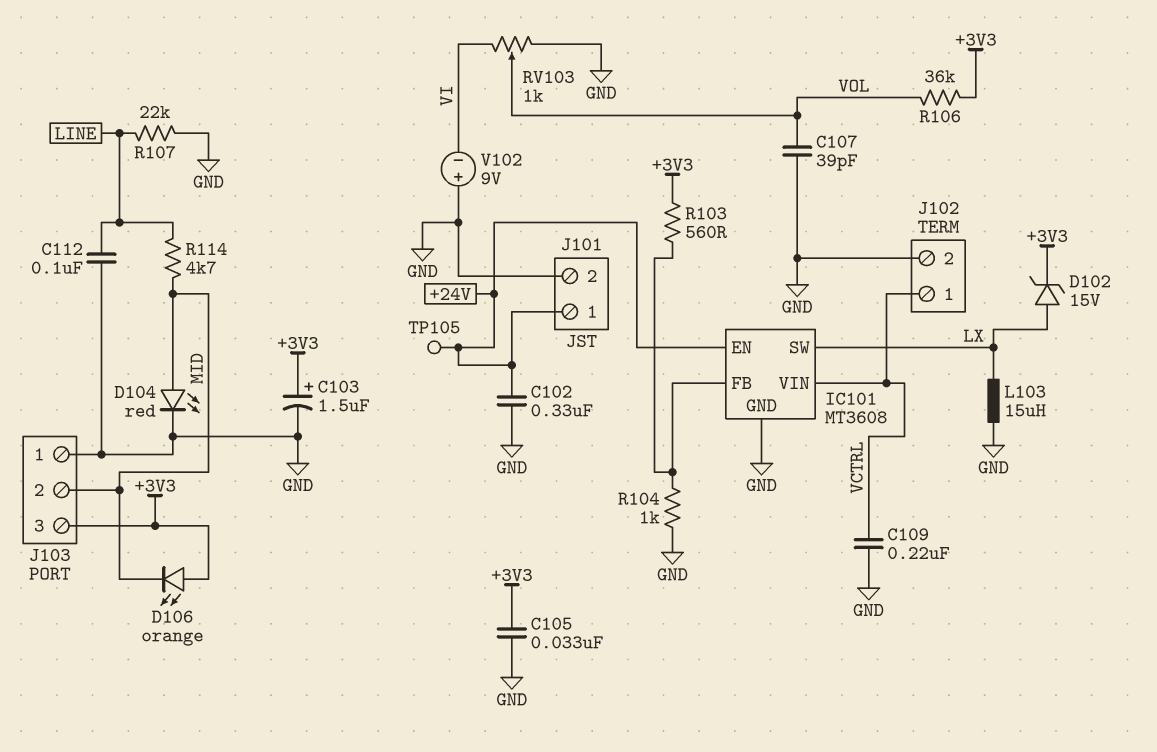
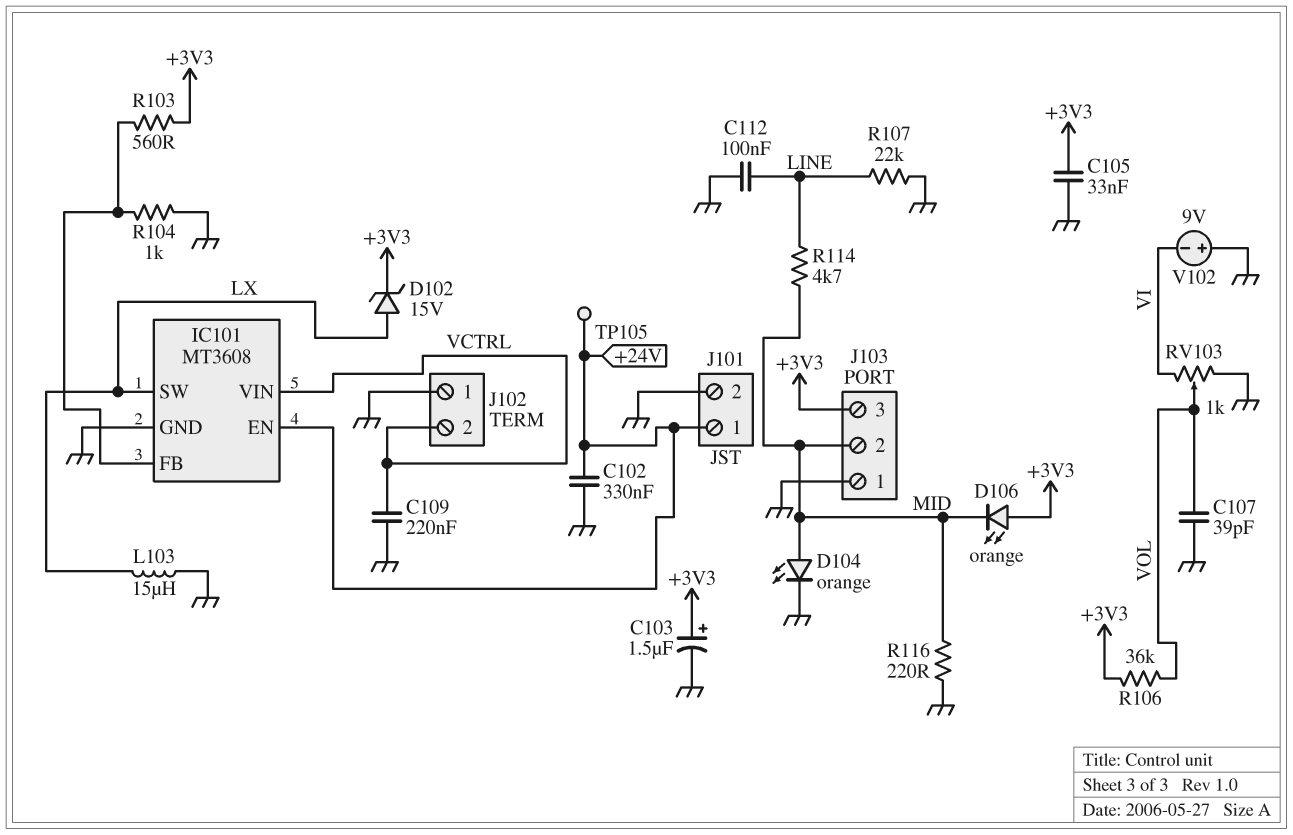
D104: LED red (A MID, K GND) -> LED orange (A MID, K GND)
J102 pin 1: VCTRL -> GND
J102 pin 2: GND -> VCTRL
R116: none -> 220 (GND, MID)

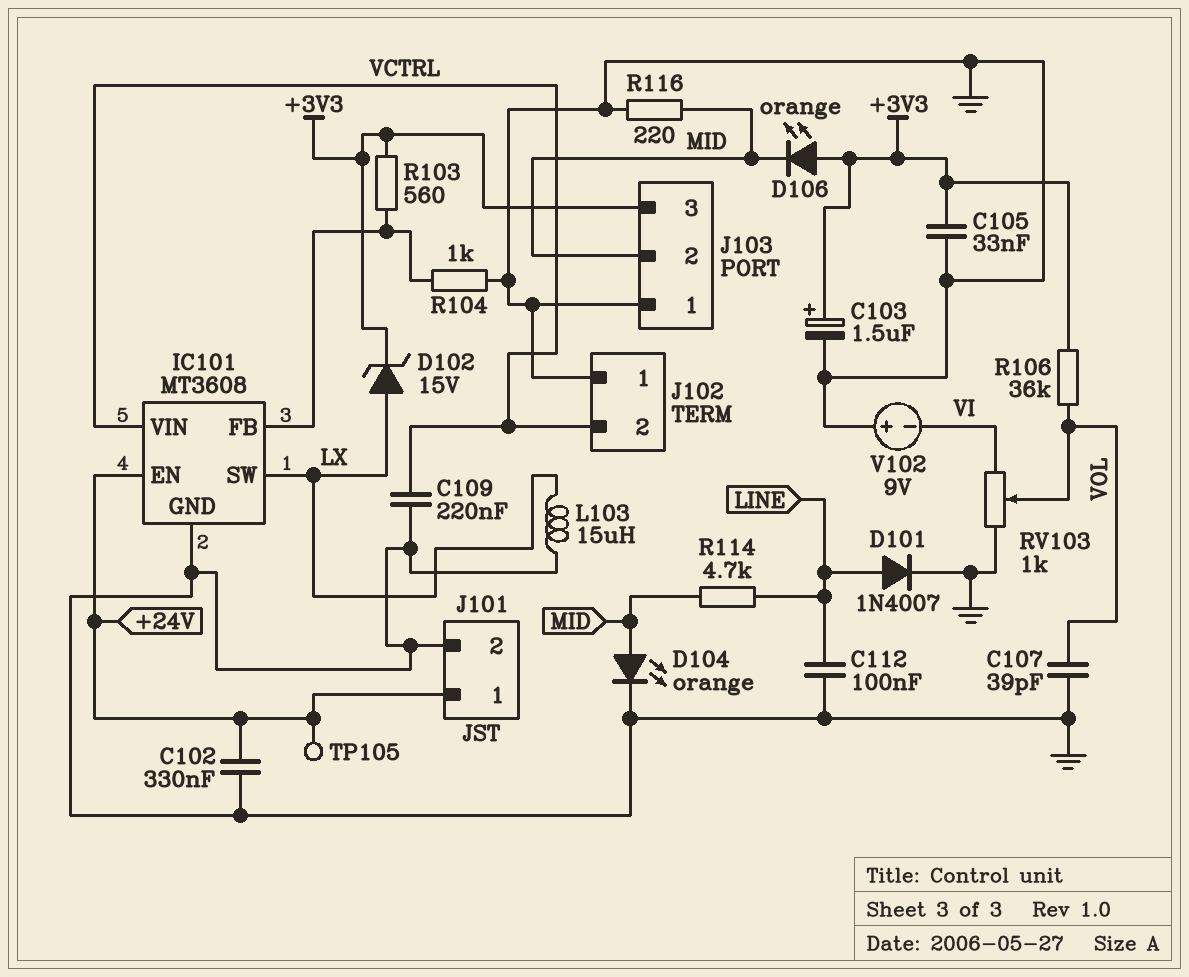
D101: none -> diode 1N4007 (A LINE, K GND)
R107: 22k (GND, LINE) -> none

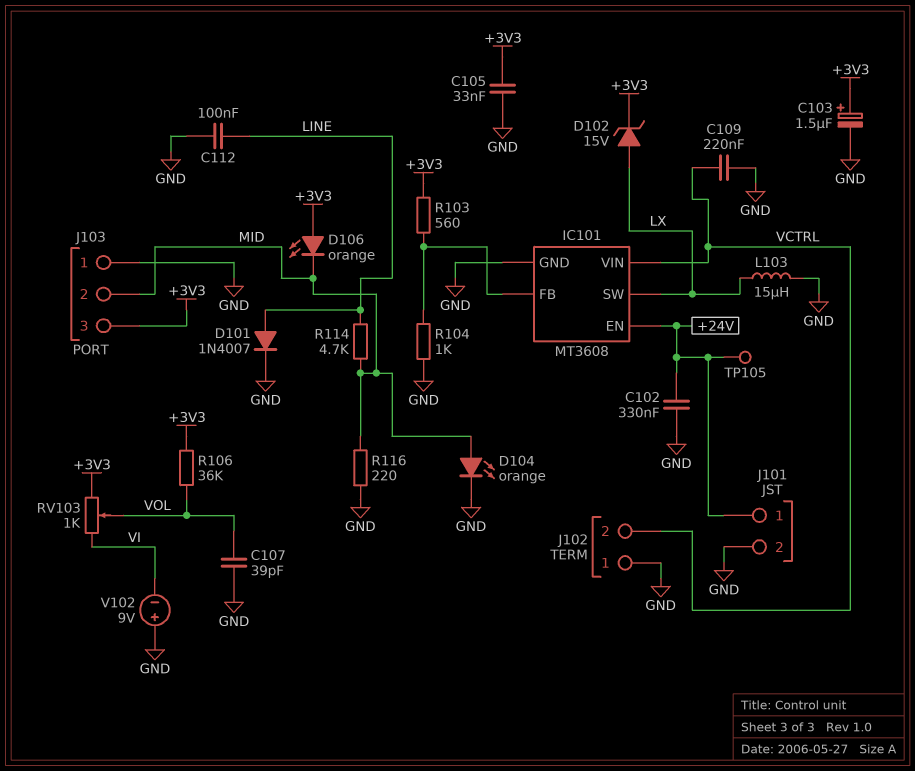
RV103: 1k (GND, VI, wiper VOL) -> 1k (+3V3, VI, wiper VOL)

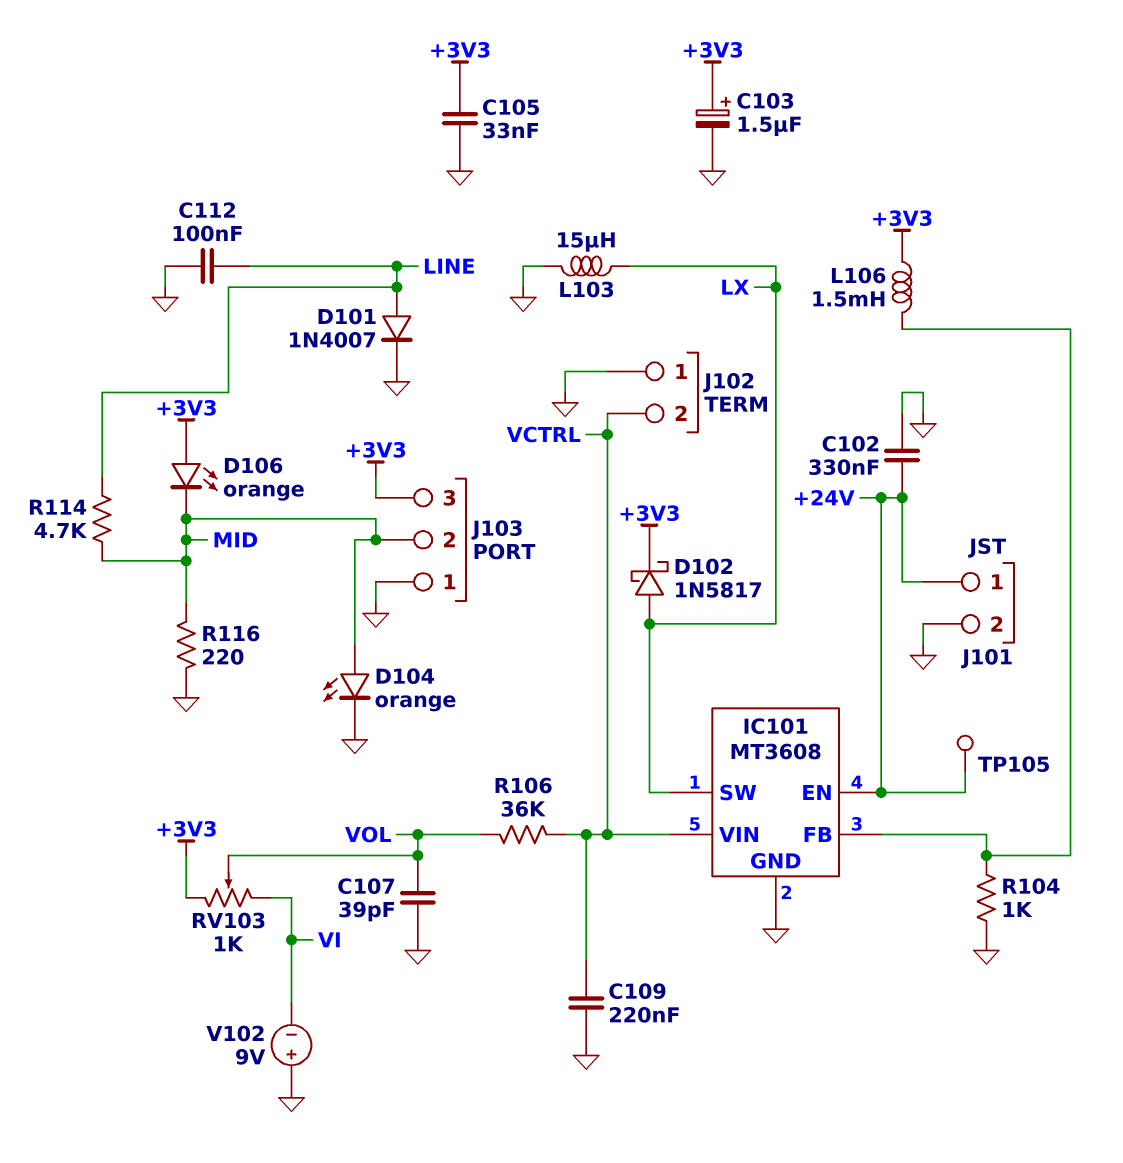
D102: zener 15V (A LX, K +3V3) -> schottky 1N5817 (A LX, K +3V3)
L106: none -> 1.5mH (+3V3, IC101/FB)
R103: 560 (+3V3, IC101/FB) -> none
R106: 36k (+3V3, VOL) -> 36k (VCTRL, VOL)

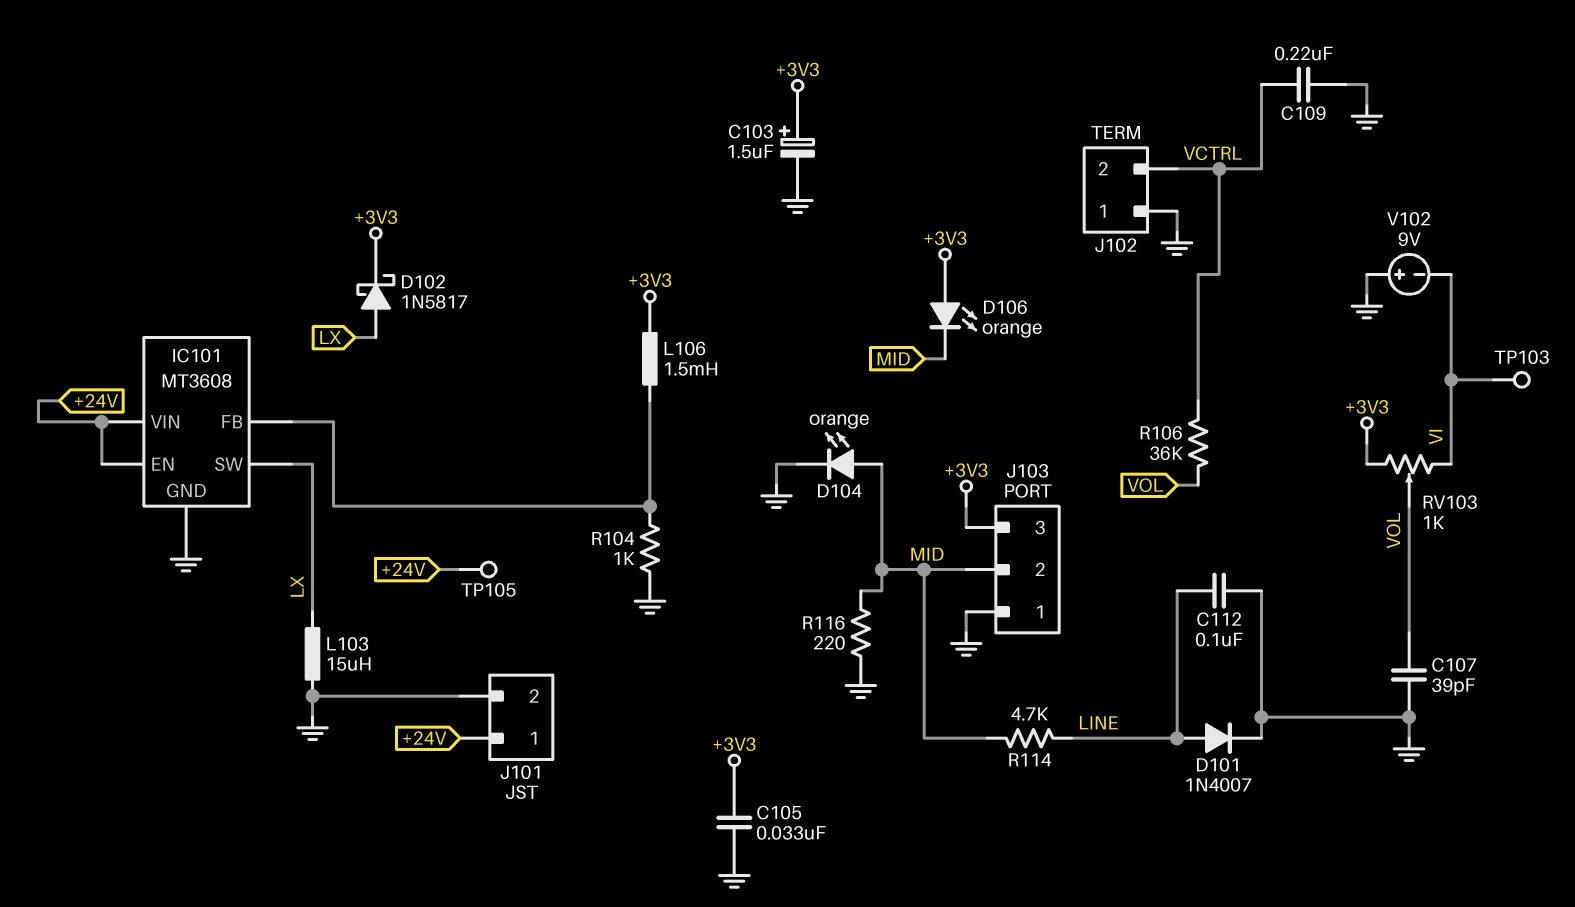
C102: 330nF (+24V, GND) -> none
IC101 pin VIN: VCTRL -> +24V
TP103: none -> test point (VI)

